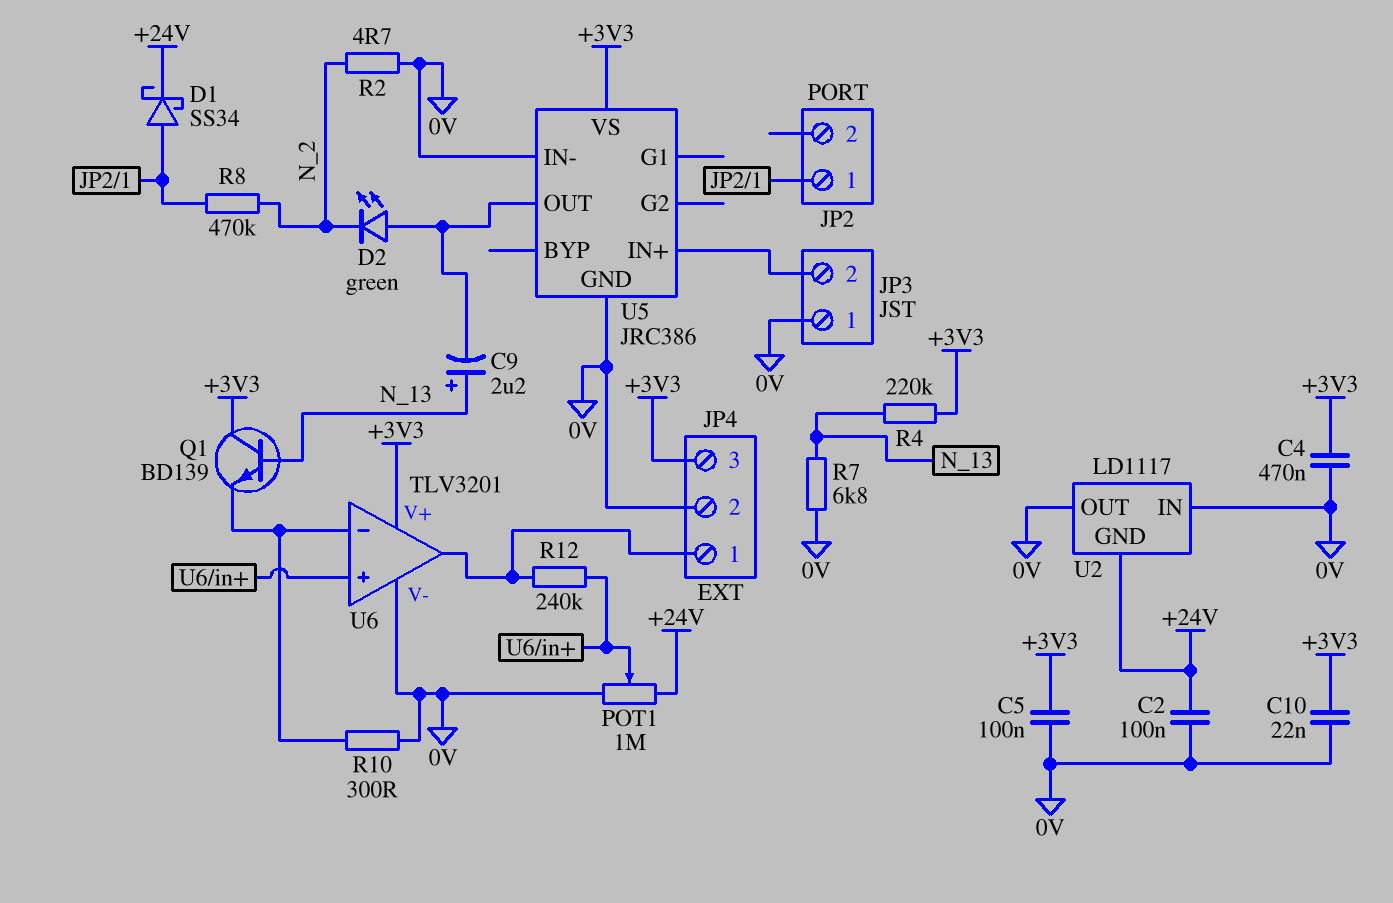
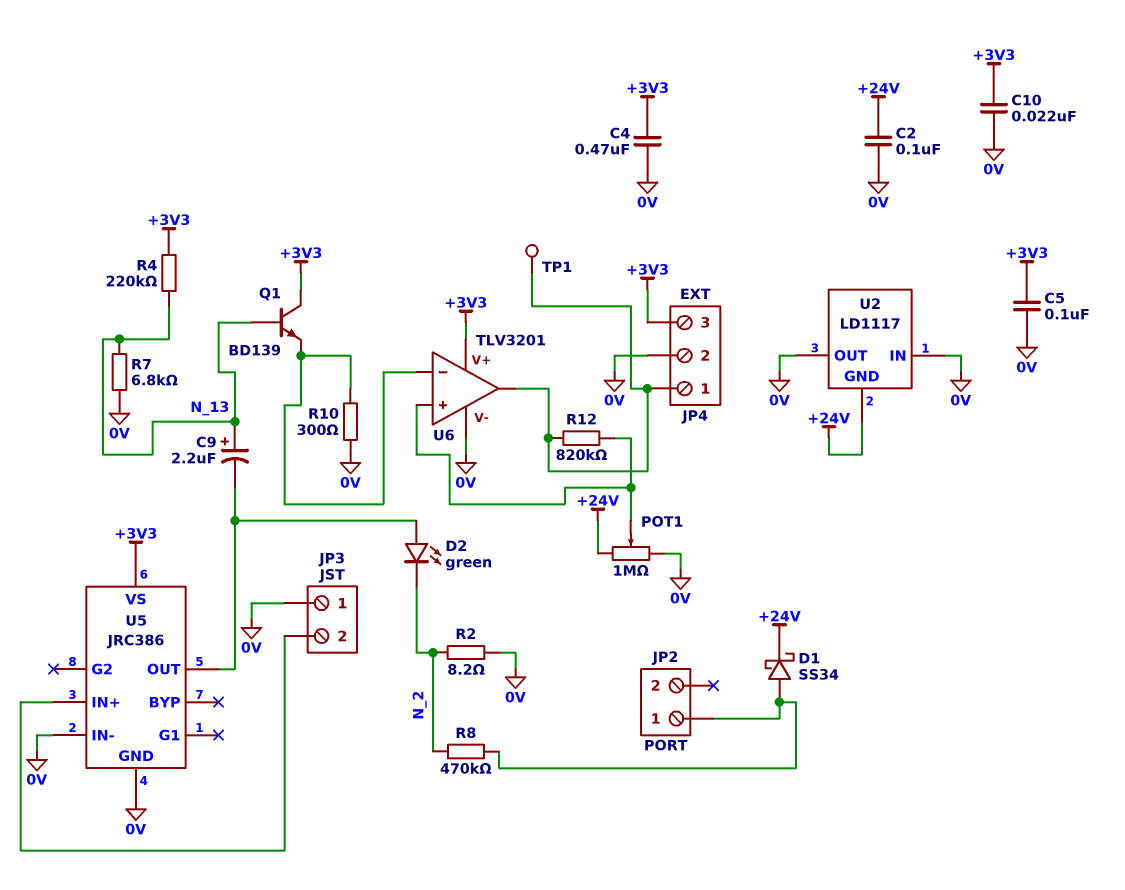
R2: 4.7 (0V, N_2) -> 8.2 (0V, N_2)
R12: 240k (JP4/1, U6/in+) -> 820k (JP4/1, U6/in+)
TP1: none -> test point (JP4/1)

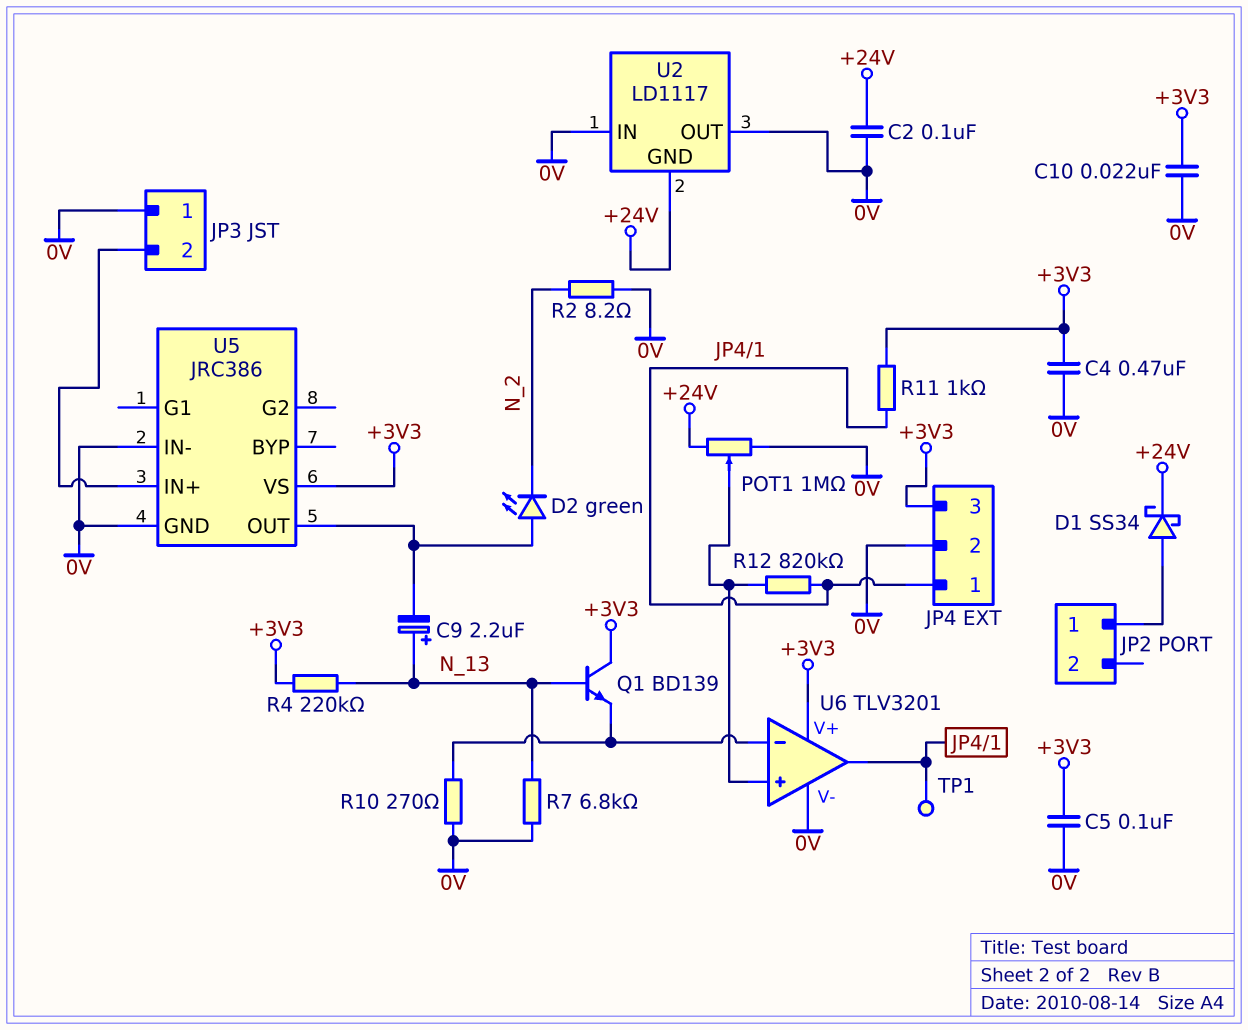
R8: 470k (JP2/1, N_2) -> none
R10: 300 (0V, U6/in-) -> 270 (0V, U6/in-)
R11: none -> 1k (+3V3, JP4/1)

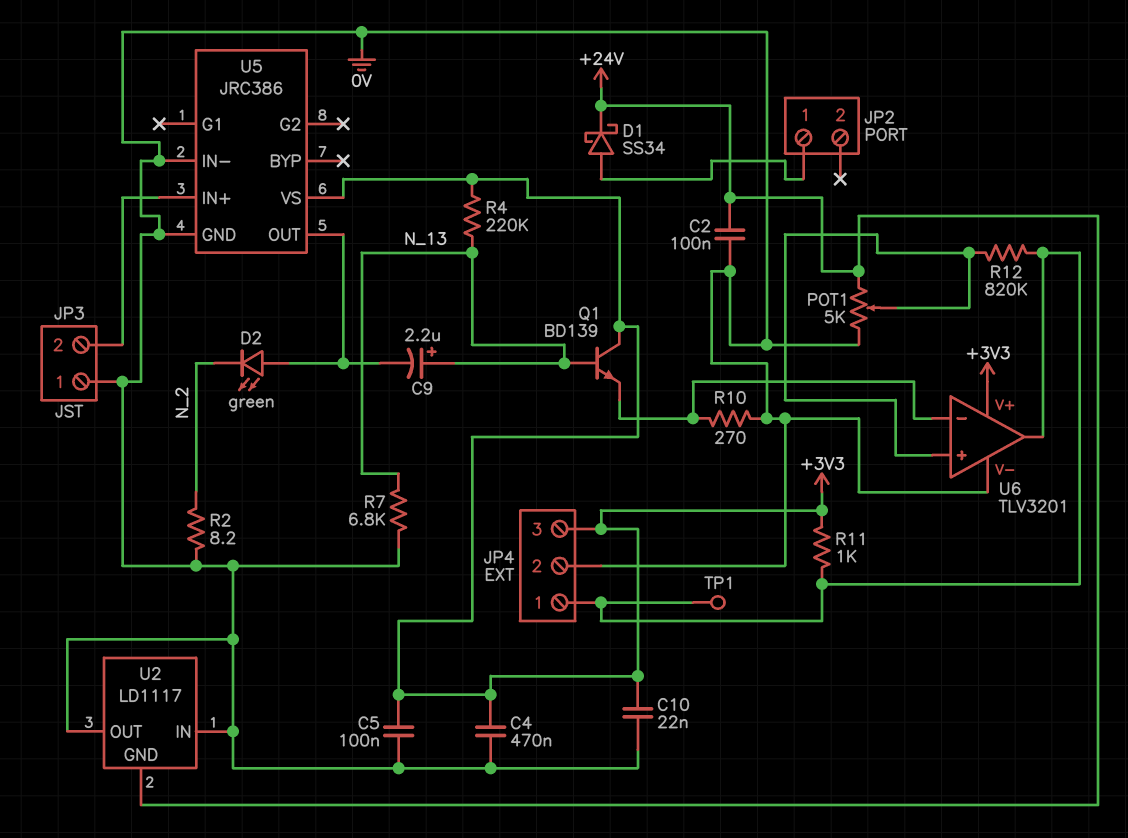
POT1: 1M (+24V, 0V, wiper U6/in+) -> 5k (+24V, 0V, wiper U6/in+)

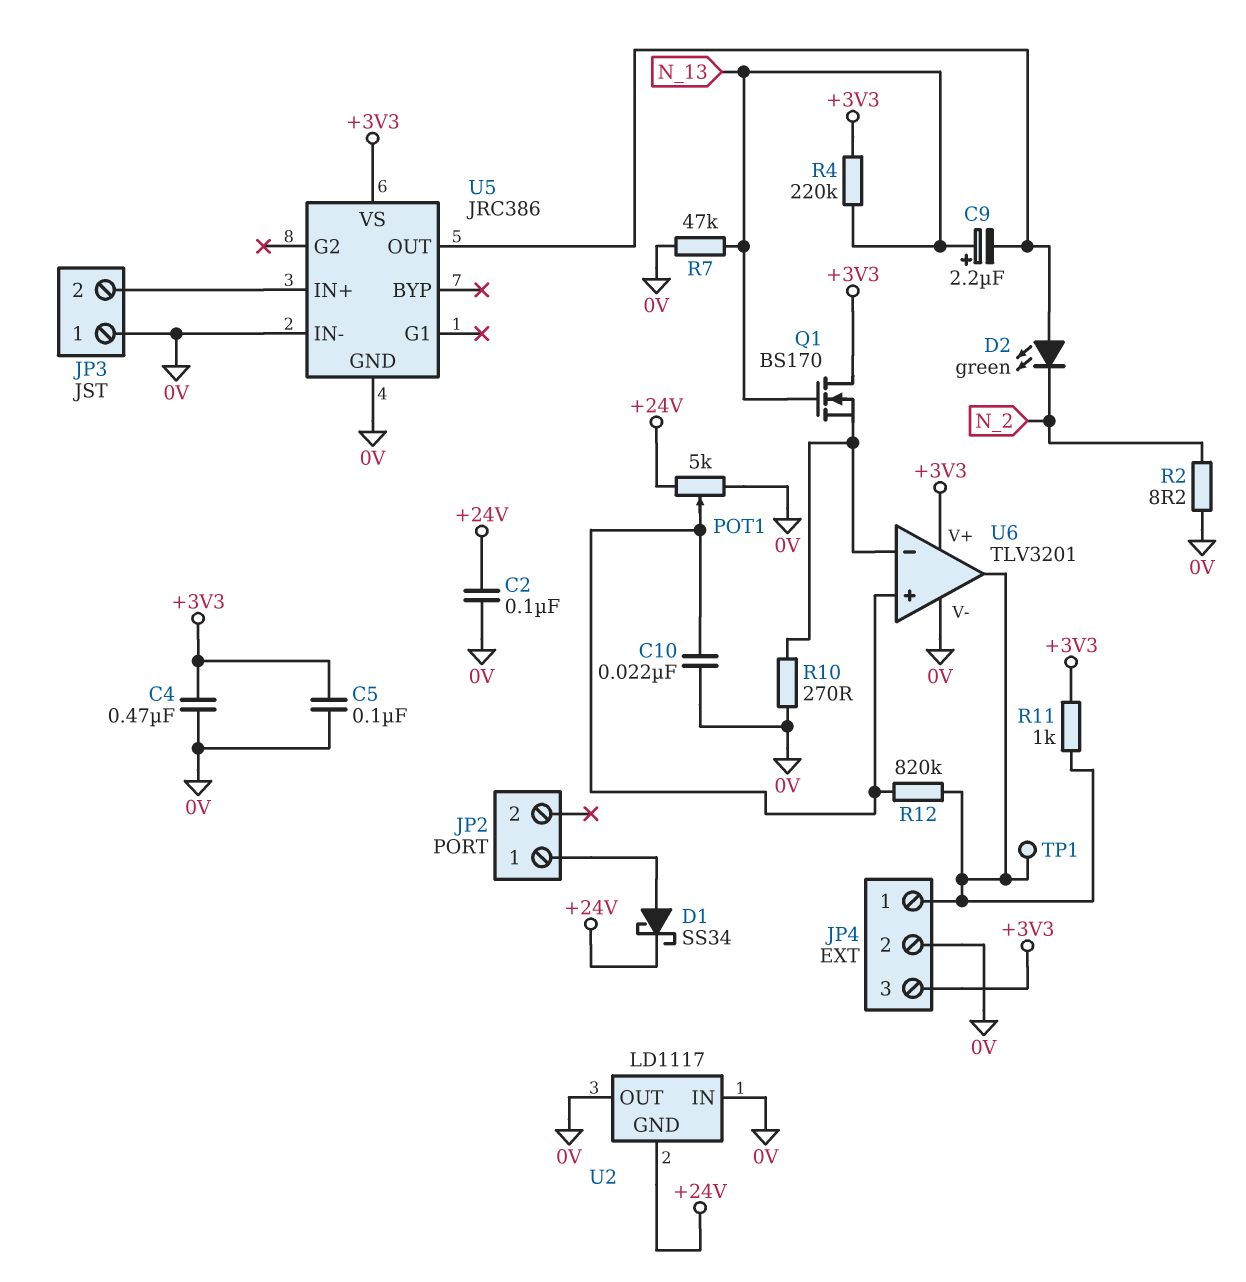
C10: 22nF (+3V3, 0V) -> 22nF (0V, U6/in+)
Q1: NPN BD139 (B N_13, C +3V3, E U6/in-) -> NMOS BS170 (G N_13, D +3V3, S U6/in-)
R7: 6.8k (0V, N_13) -> 47k (0V, N_13)

